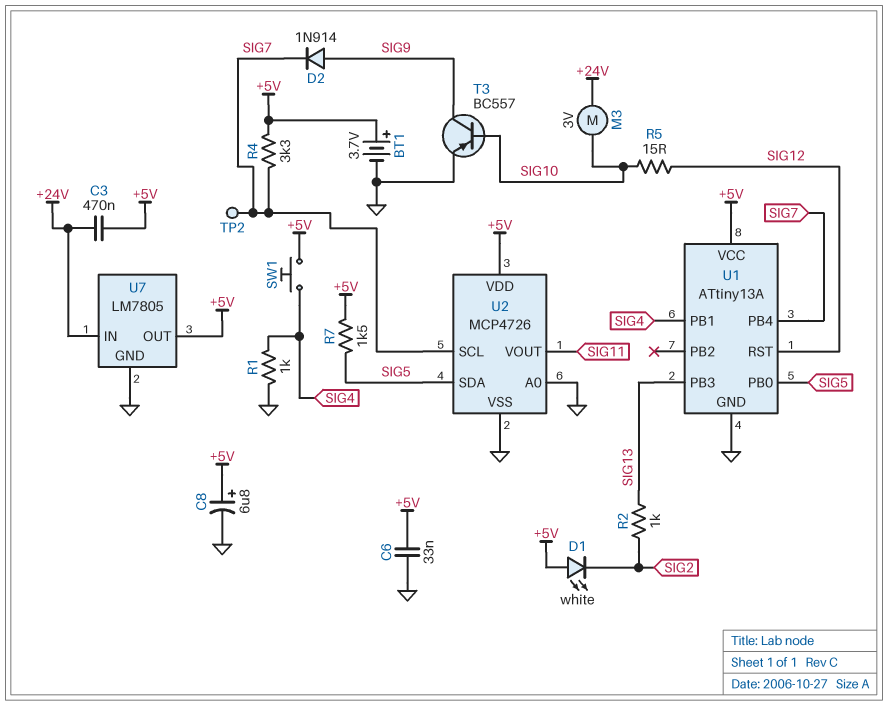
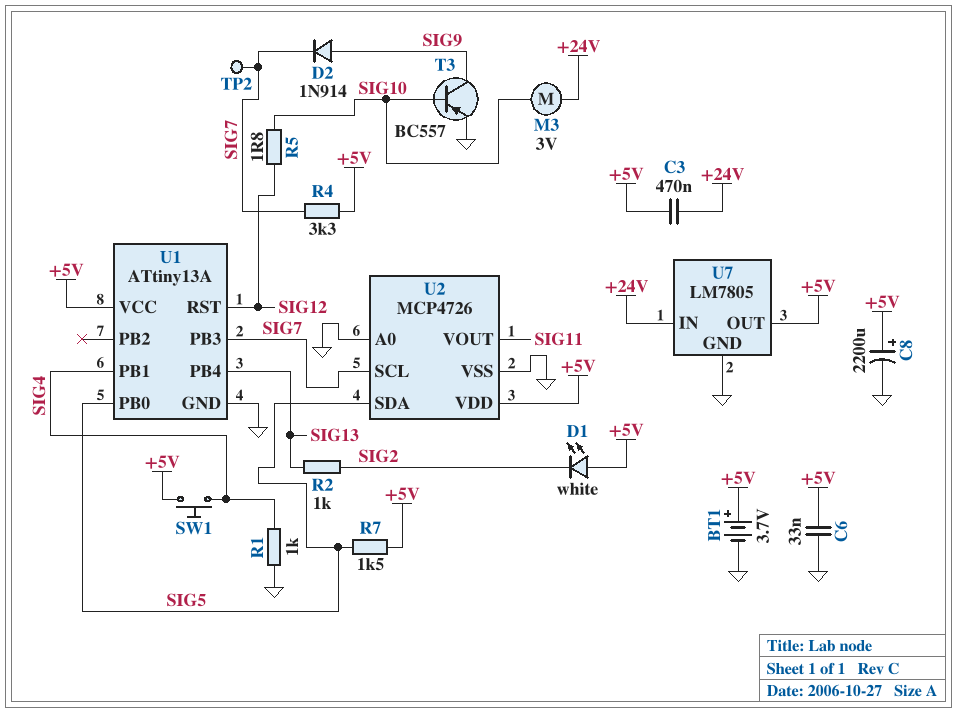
C8: 6.8uF (plus +5V, minus GND) -> 2200uF (plus +5V, minus GND)
R5: 15 (SIG10, SIG12) -> 1.8 (SIG10, SIG12)
U1 pin PB3: SIG13 -> SIG7
U1 pin PB4: SIG7 -> SIG13

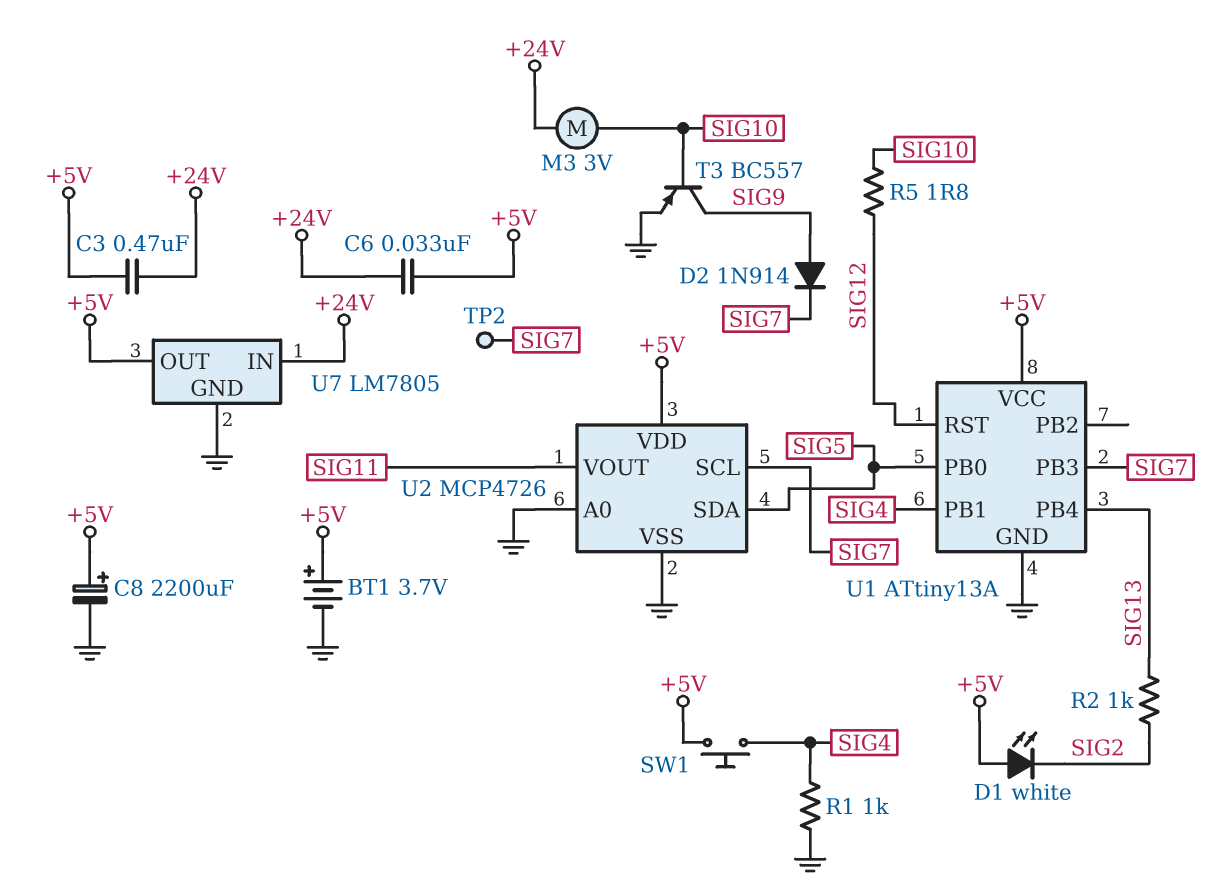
C6: 33nF (+5V, GND) -> 33nF (+5V, +24V)
R4: 3.3k (+5V, SIG7) -> none
R7: 1.5k (+5V, SIG5) -> none

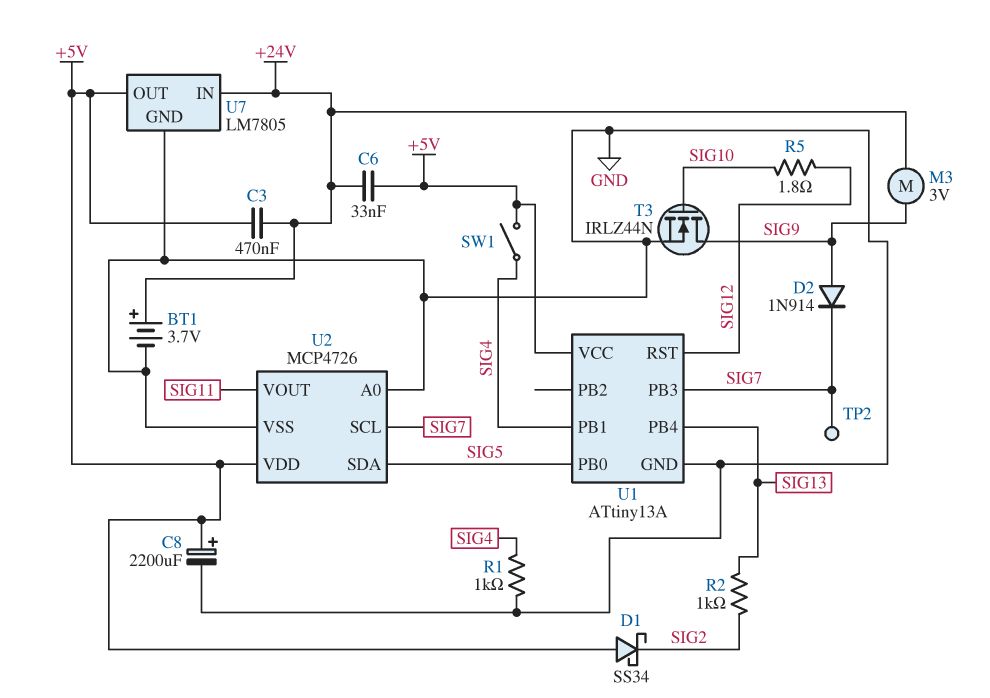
BT1: 3.7V (plus +5V, minus GND) -> 3.7V (plus +24V, minus GND)
D1: LED white (A +5V, K SIG2) -> schottky SS34 (A +5V, K SIG2)
M3: motor 3V (+24V, SIG10) -> motor 3V (+24V, SIG9)
SW1: button (+5V, SIG4) -> switch (+5V, SIG4)
T3: PNP BC557 (B SIG10, C SIG9, E GND) -> NMOS IRLZ44N (G SIG10, D SIG9, S GND)

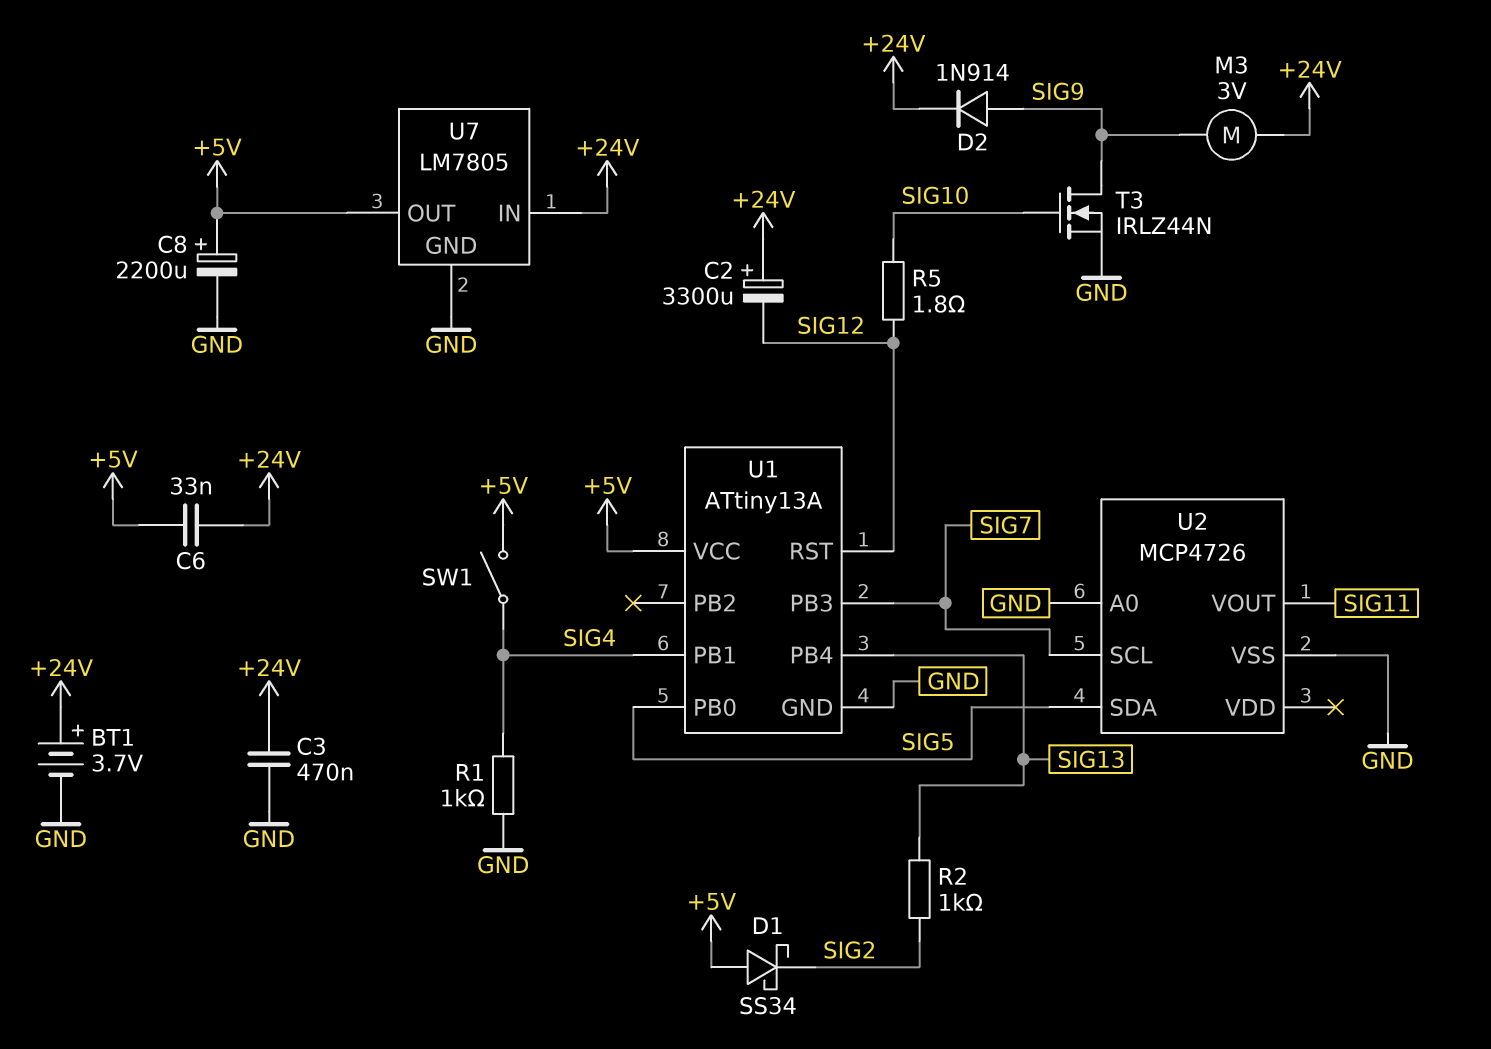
C2: none -> 3300uF (plus +24V, minus SIG12)
C3: 470nF (+5V, +24V) -> 470nF (+24V, GND)
D2: diode 1N914 (A SIG9, K SIG7) -> diode 1N914 (A SIG9, K +24V)
TP2: test point (SIG7) -> none
U2 pin VDD: +5V -> none

